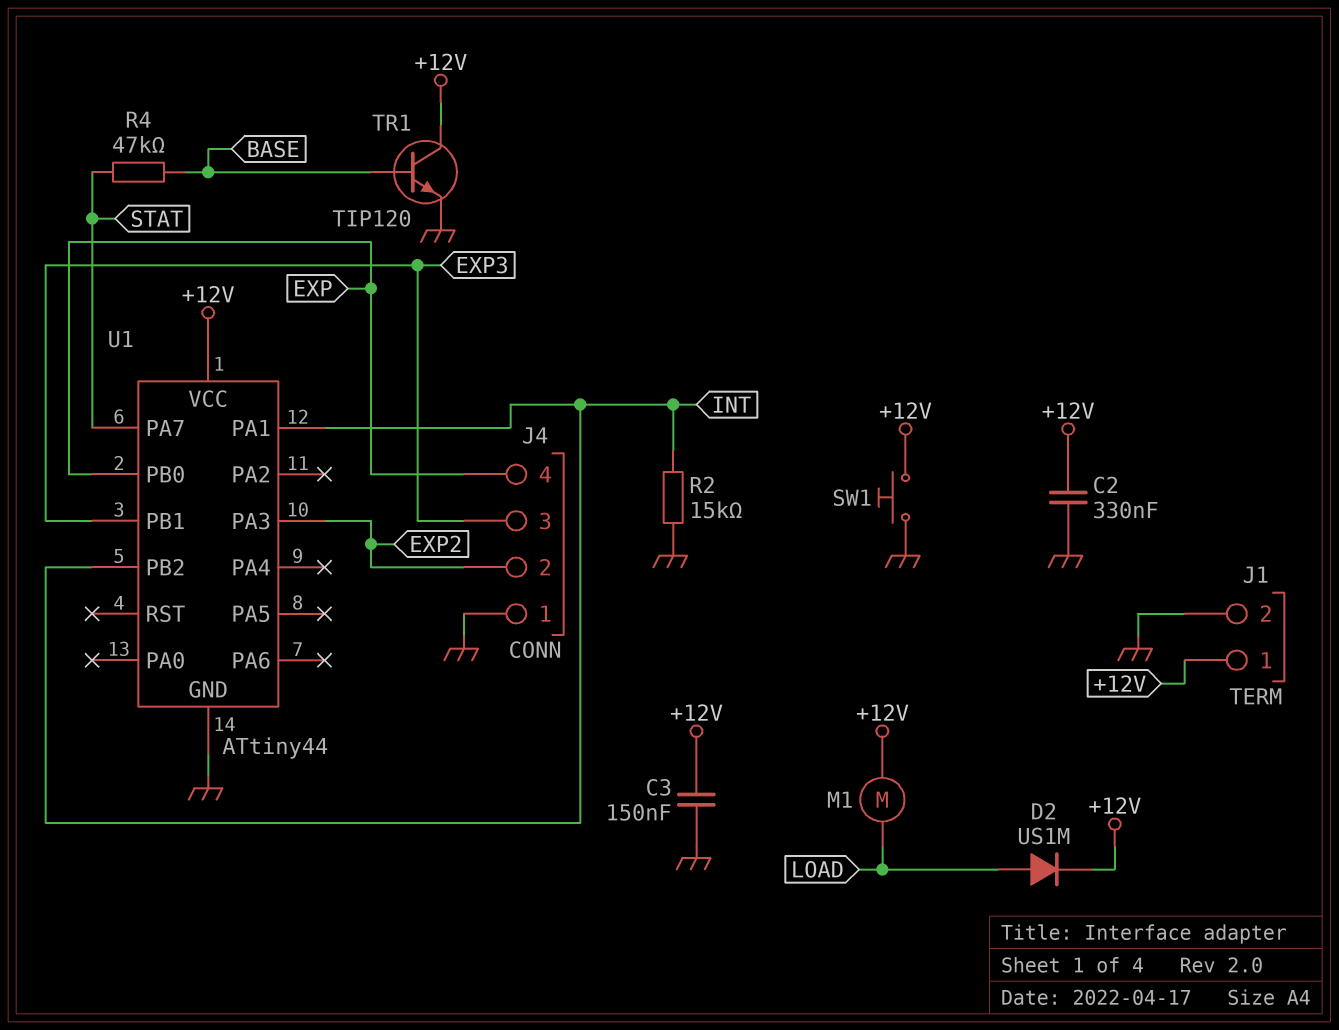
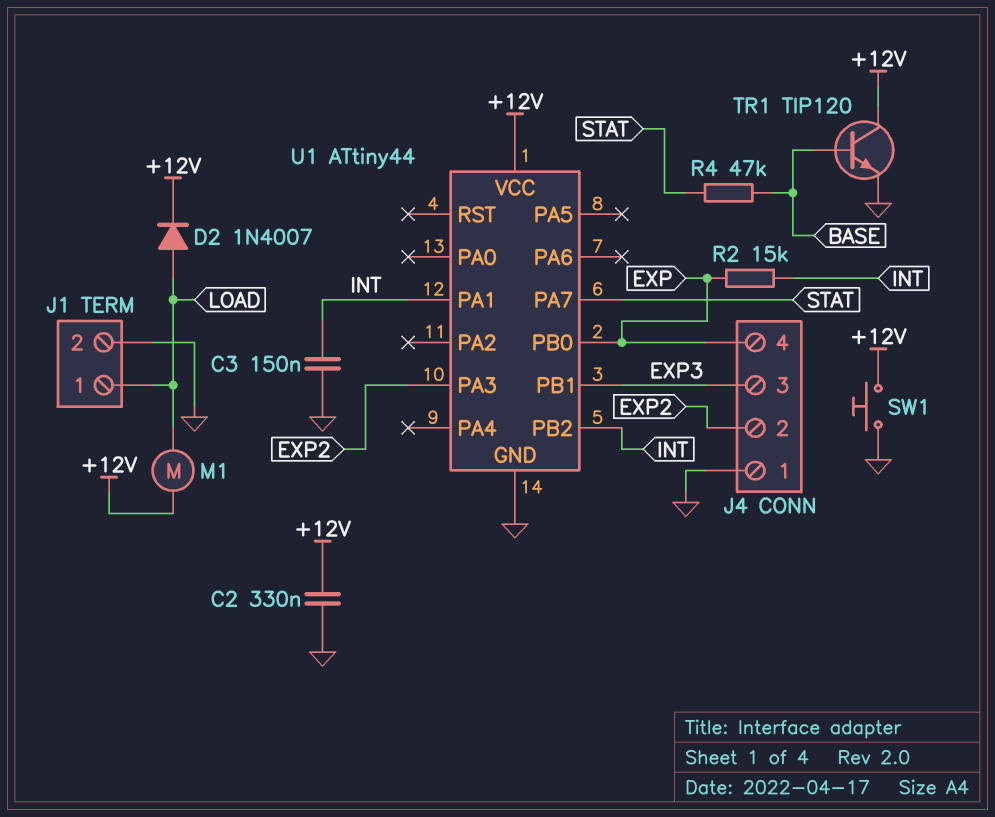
C3: 150nF (+12V, GND) -> 150nF (GND, INT)
D2: diode US1M (A LOAD, K +12V) -> diode 1N4007 (A LOAD, K +12V)
J1 pin 1: +12V -> LOAD
R2: 15k (GND, INT) -> 15k (EXP, INT)

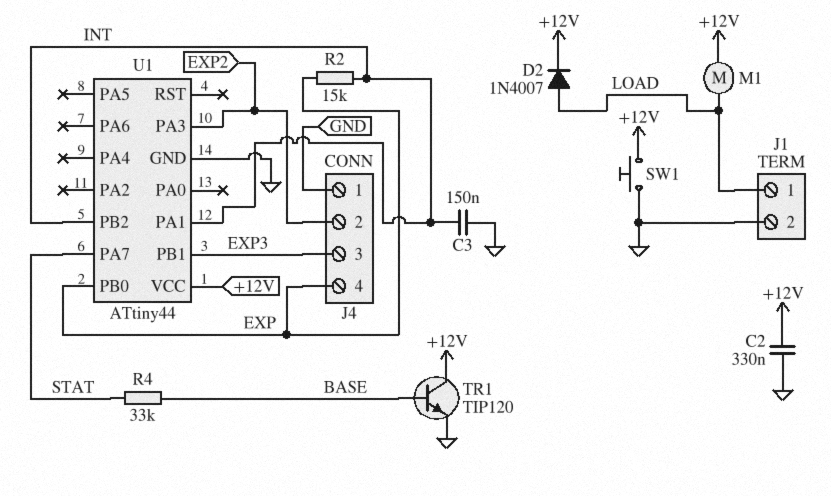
R4: 47k (BASE, STAT) -> 33k (BASE, STAT)

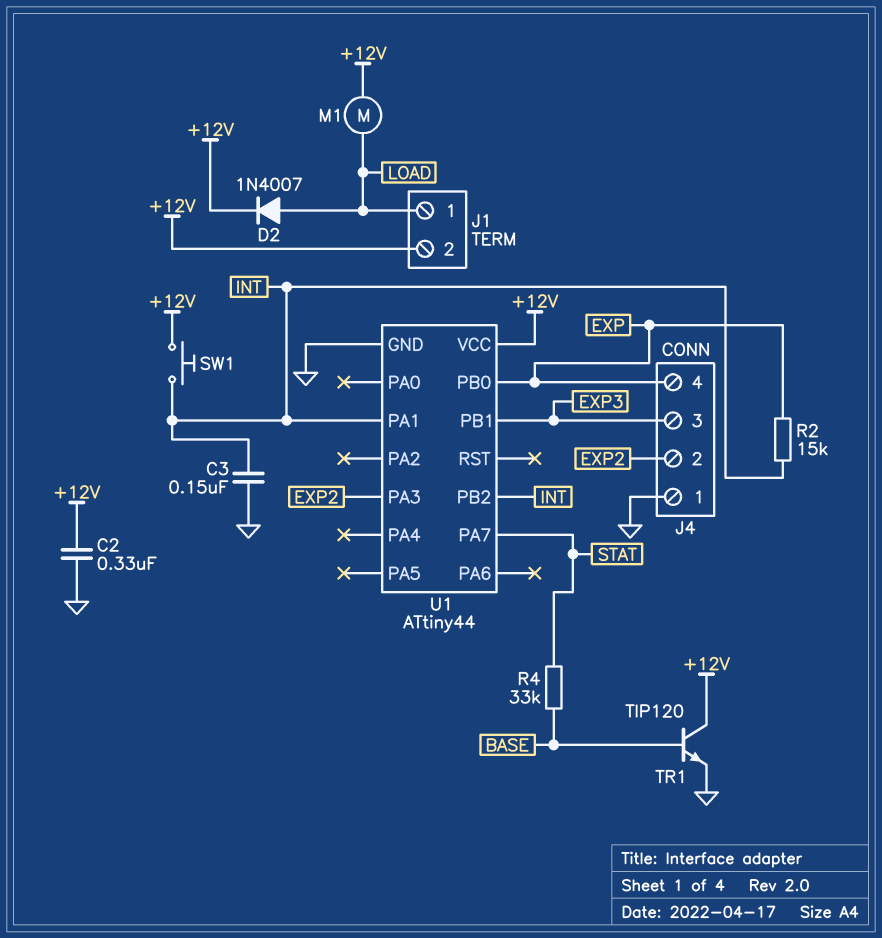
J1 pin 2: GND -> +12V
SW1: button (+12V, GND) -> button (+12V, INT)

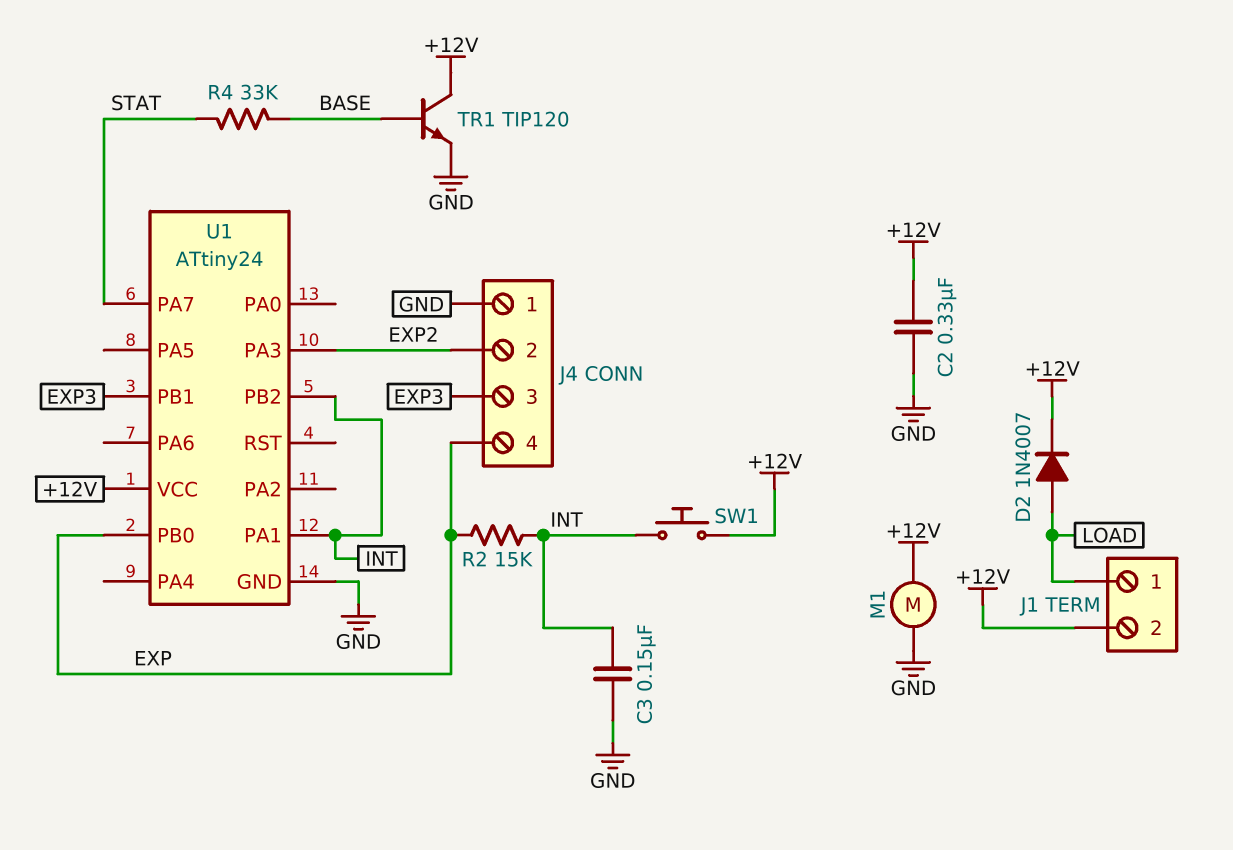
M1: motor (+12V, LOAD) -> motor (+12V, GND)
U1: ATtiny44 -> ATtiny24

